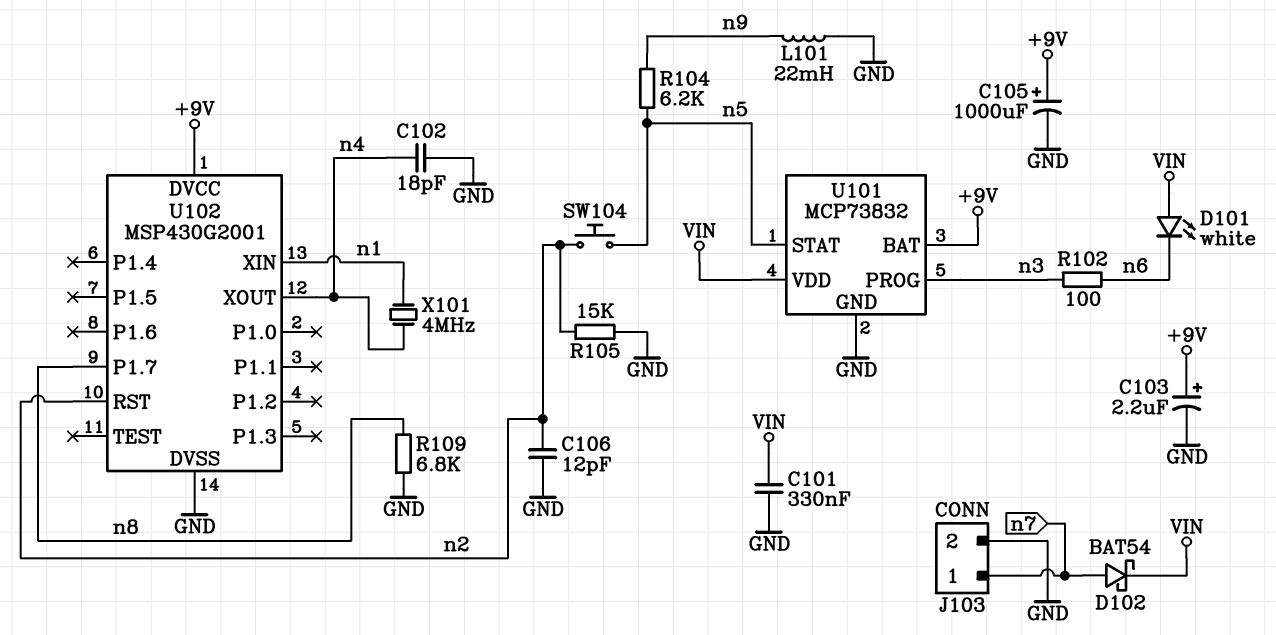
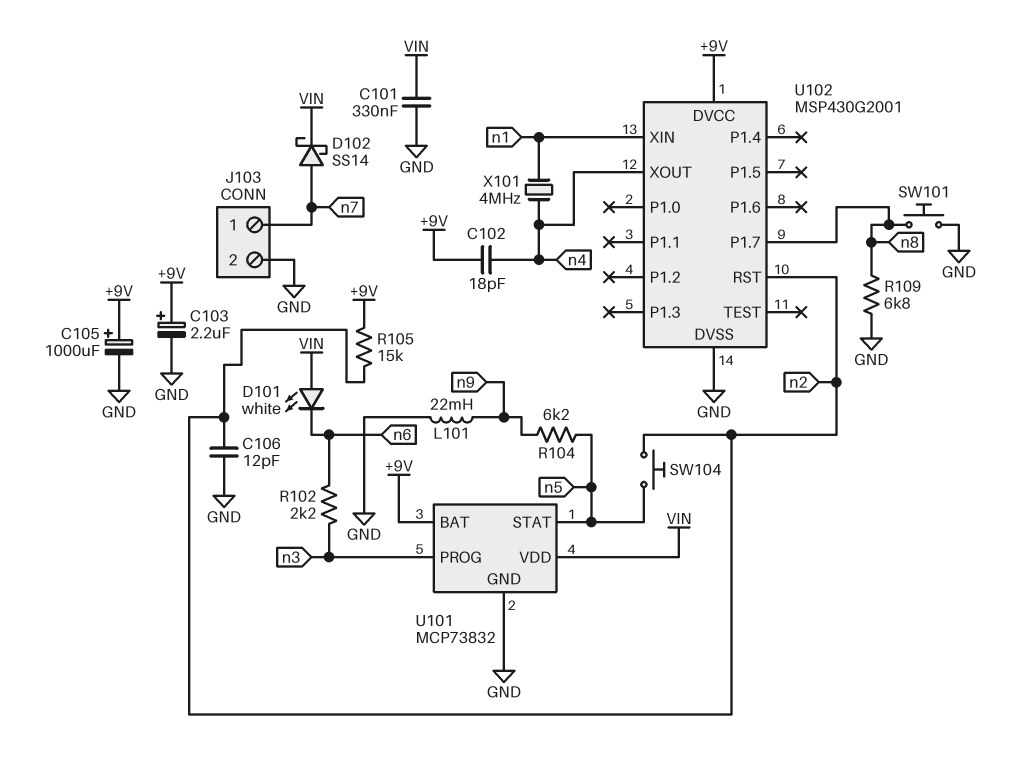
C102: 18pF (GND, n4) -> 18pF (+9V, n4)
D102: schottky BAT54 (A n7, K VIN) -> schottky SS14 (A n7, K VIN)
R102: 100 (n3, n6) -> 2.2k (n3, n6)
R105: 15k (GND, n2) -> 15k (+9V, n2)
SW101: none -> button (GND, n8)

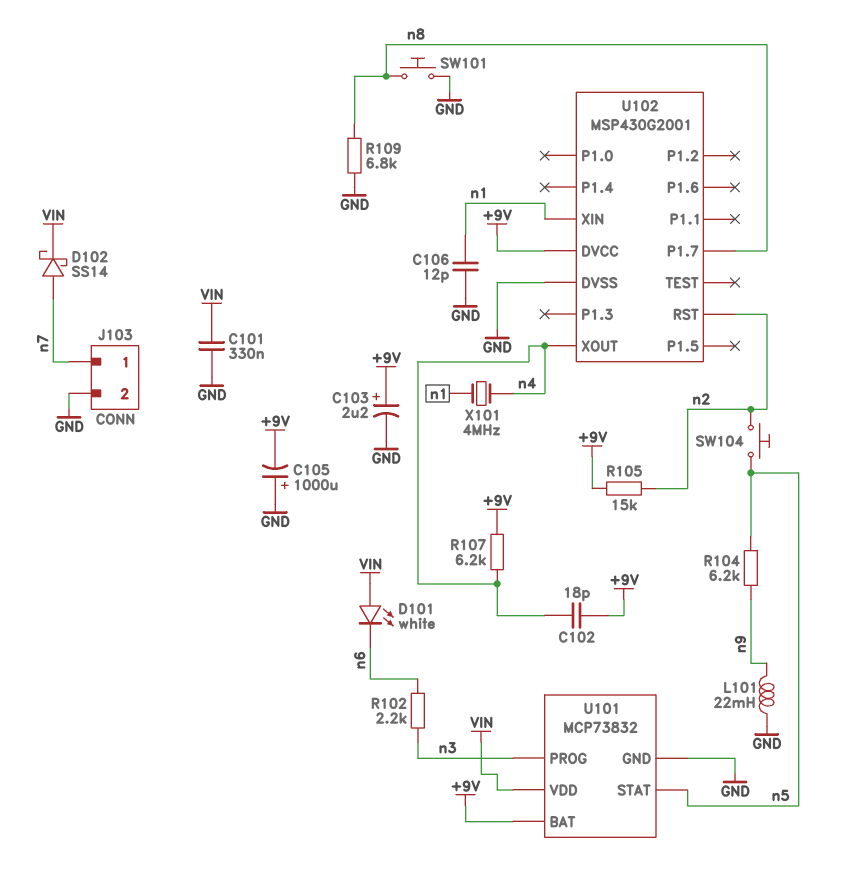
C105: 1000uF (plus +9V, minus GND) -> 1000uF (plus GND, minus +9V)
C106: 12pF (GND, n2) -> 12pF (GND, n1)
R107: none -> 6.2k (+9V, n4)

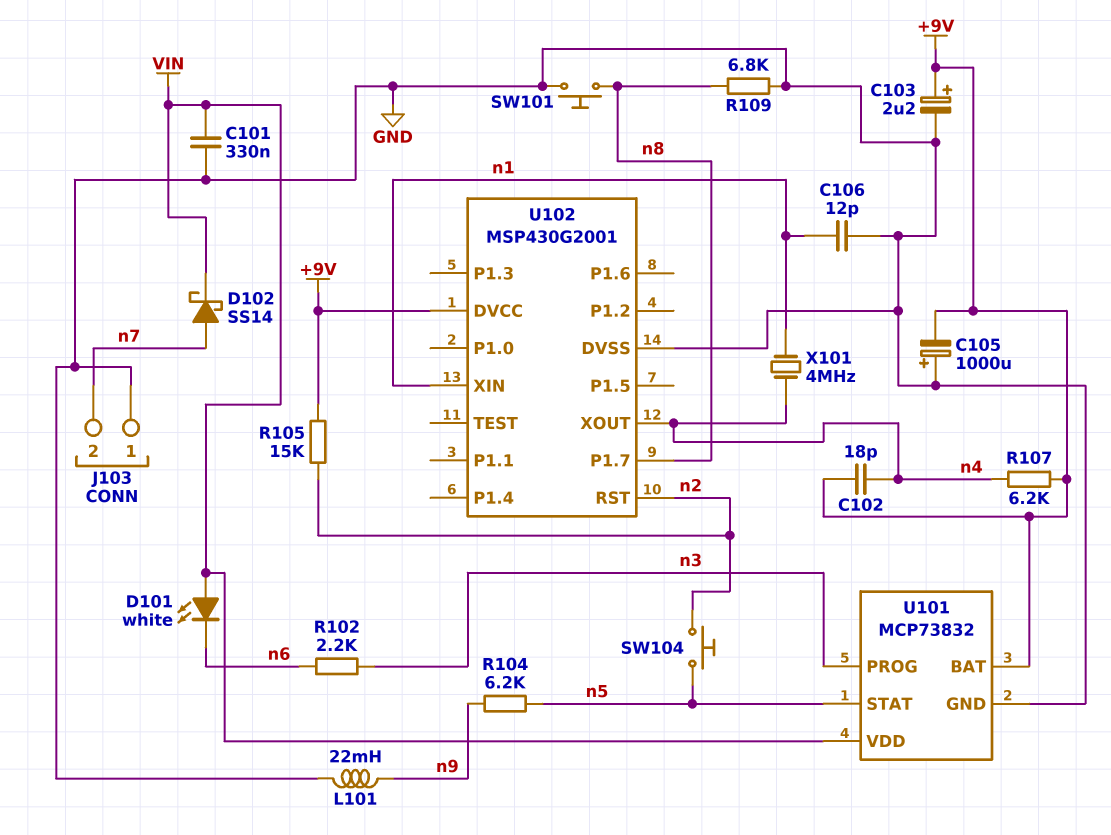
J103 pin 1: n7 -> GND
J103 pin 2: GND -> n7

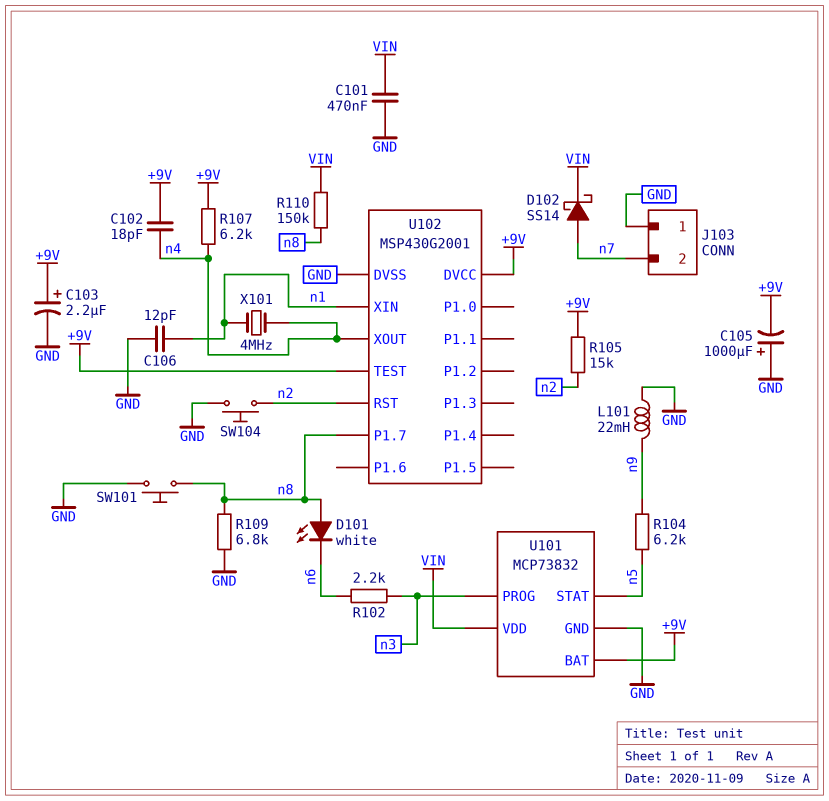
C101: 330nF (GND, VIN) -> 470nF (GND, VIN)
D101: LED white (A VIN, K n6) -> LED white (A n8, K n6)
R110: none -> 150k (VIN, n8)
SW104: button (n2, n5) -> button (GND, n2)
U102 pin TEST: none -> +9V

